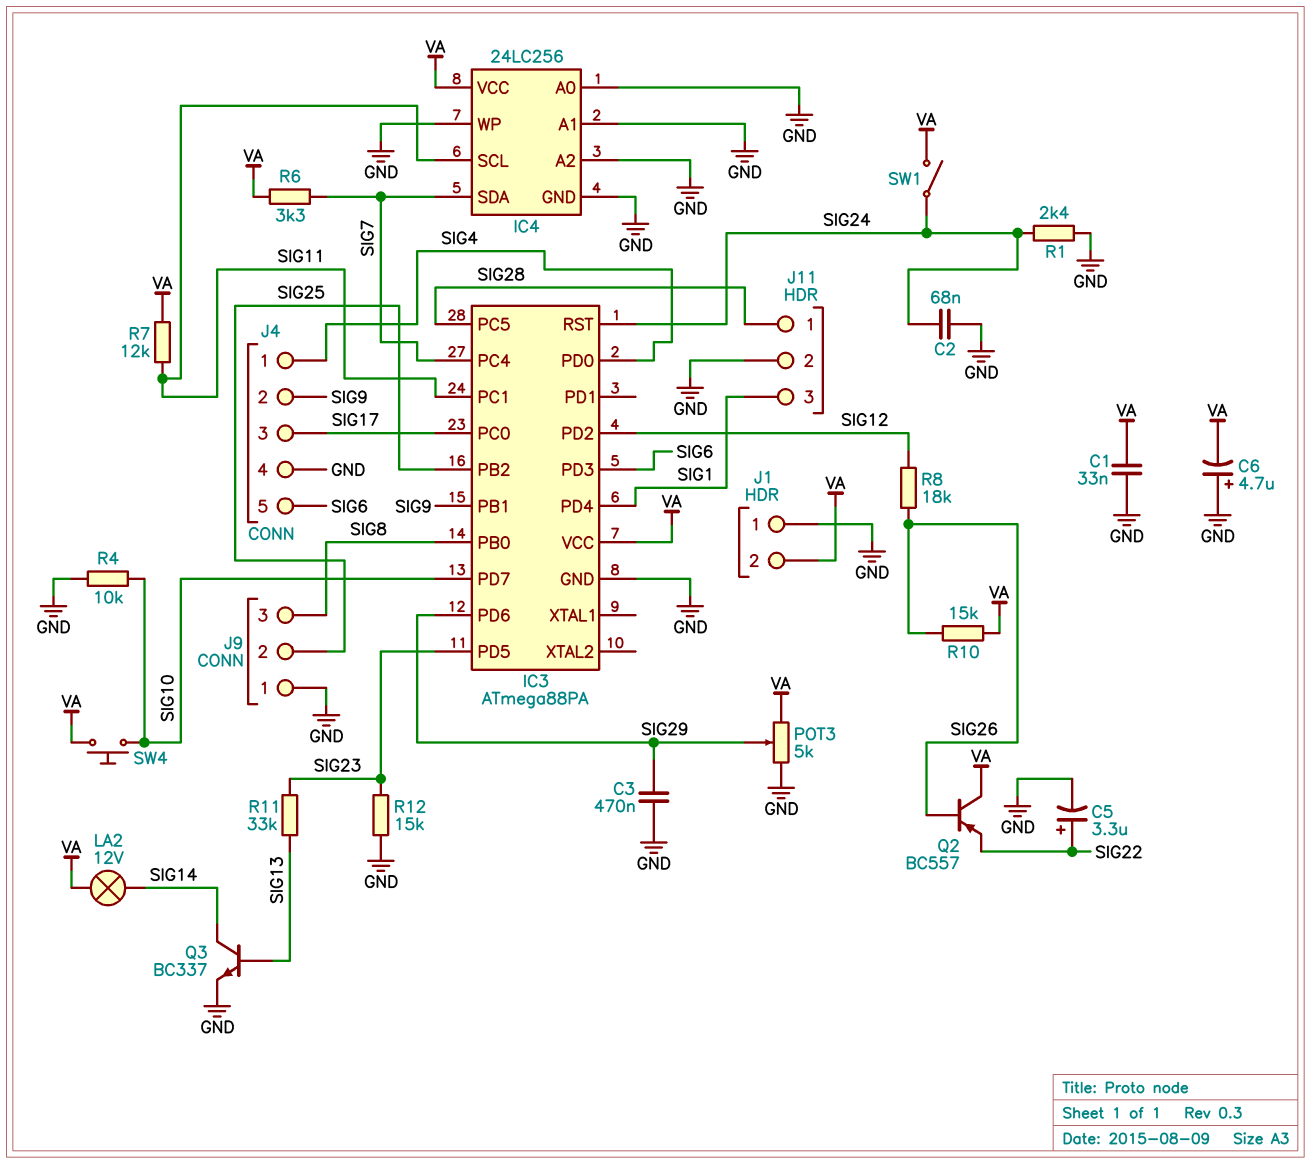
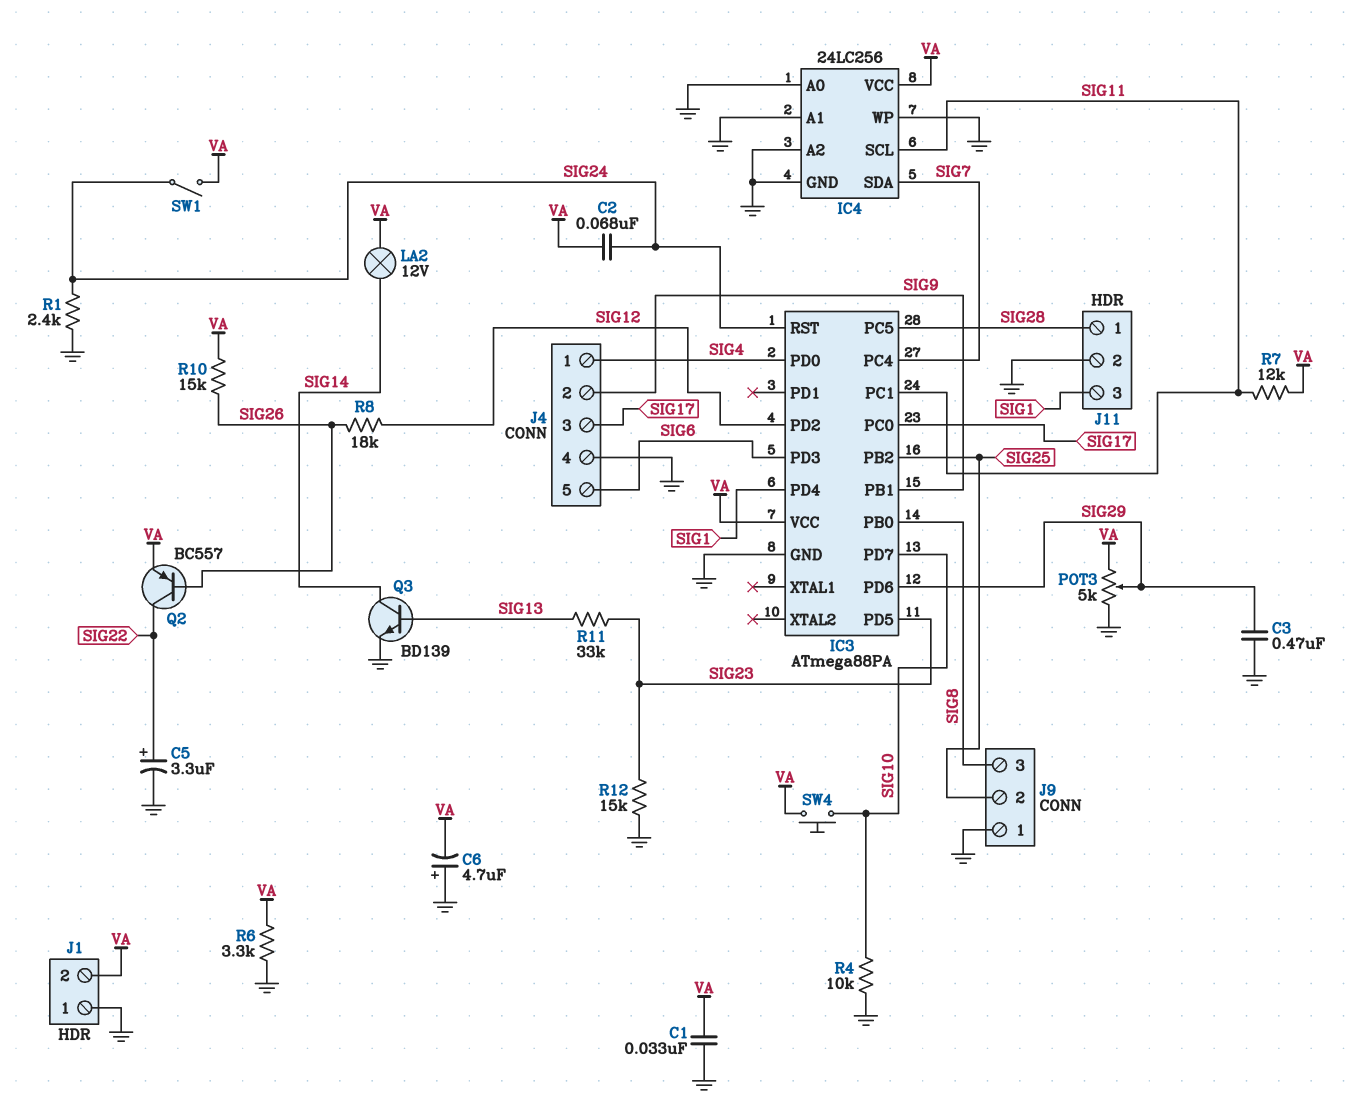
C2: 68nF (GND, SIG24) -> 68nF (SIG24, VA)
Q2: PNP BC557 (B SIG26, C VA, E SIG22) -> PNP BC557 (B SIG26, C SIG22, E VA)
Q3: NPN BC337 (B SIG13, C SIG14, E GND) -> NPN BD139 (B SIG13, C SIG14, E GND)
R6: 3.3k (SIG7, VA) -> 3.3k (GND, VA)

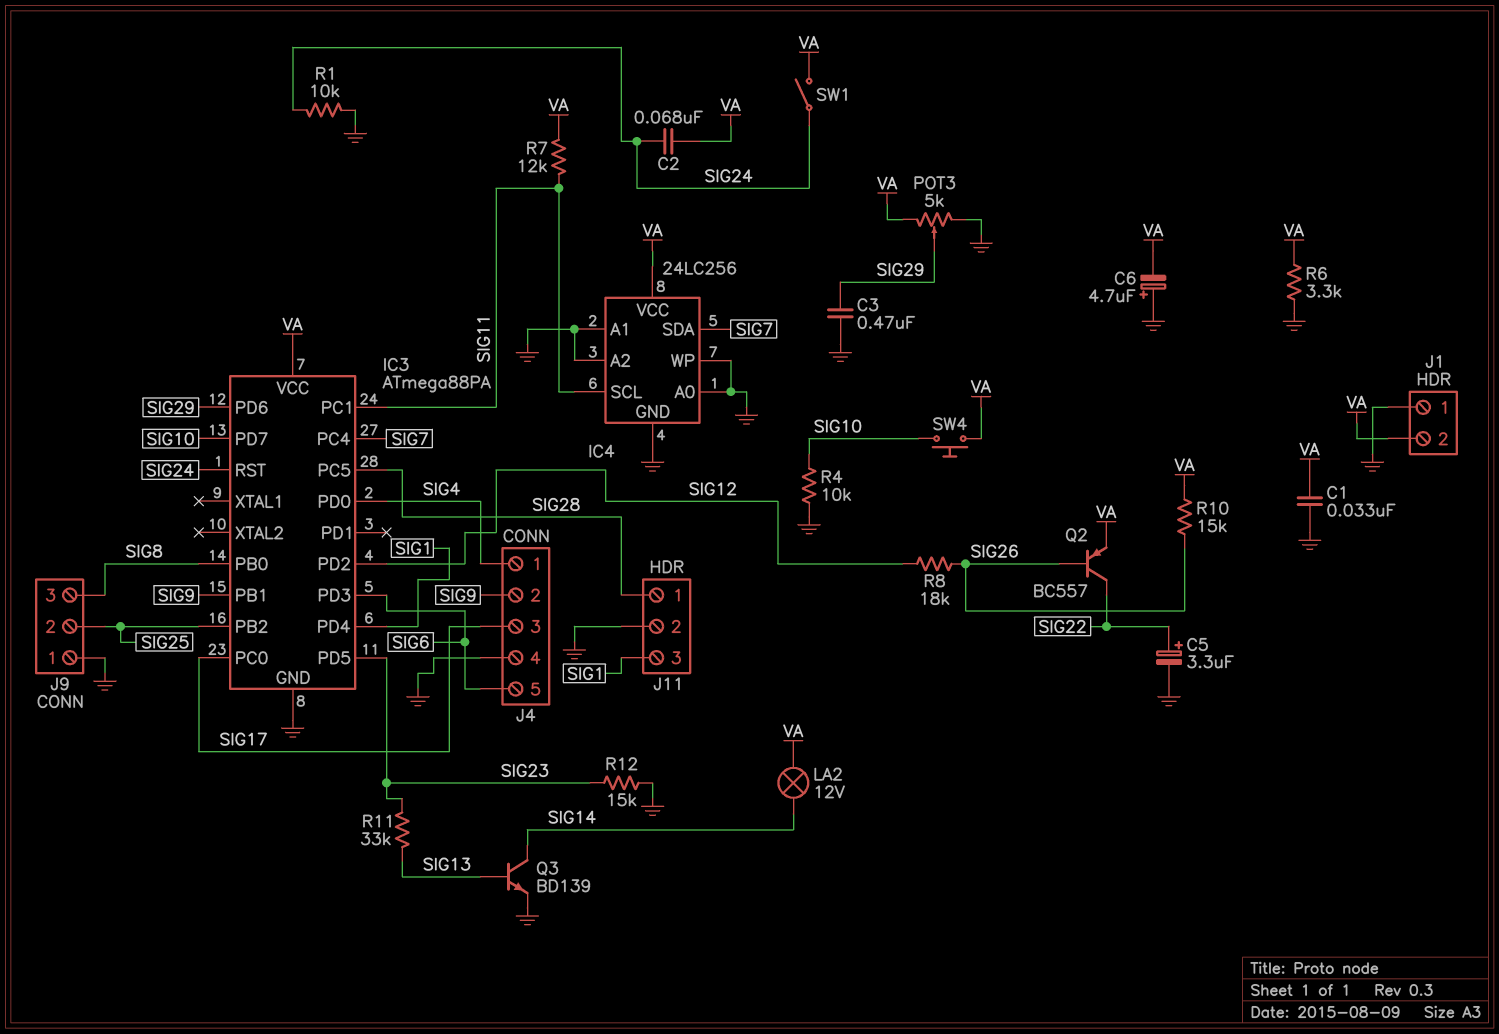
R1: 2.4k (GND, SIG24) -> 10k (GND, SIG24)

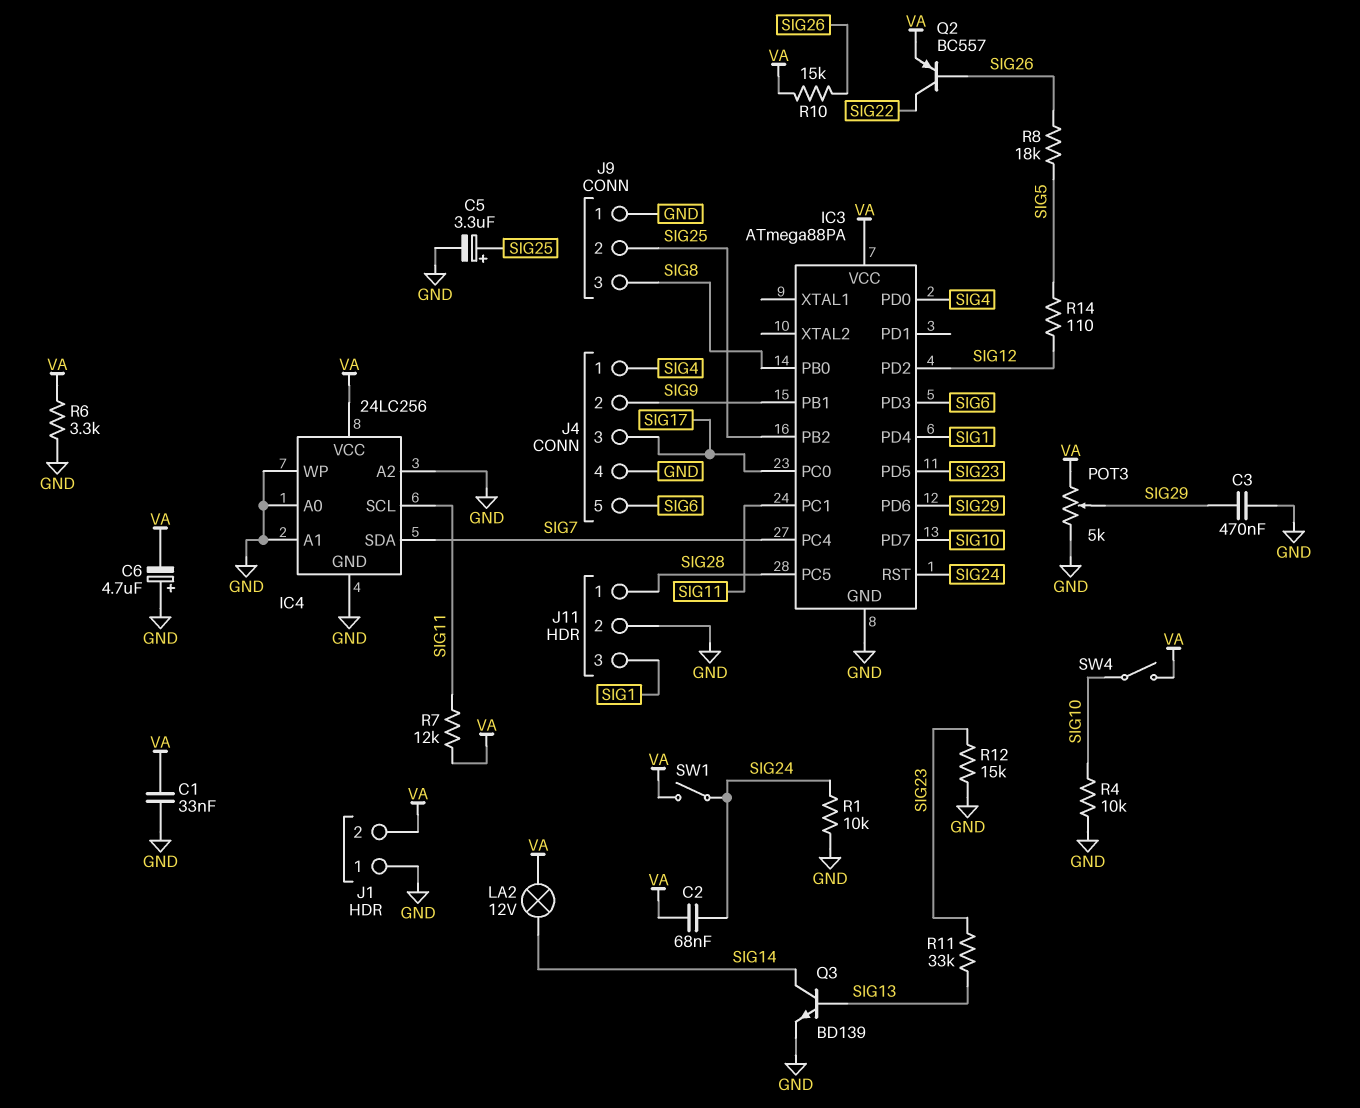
C5: 3.3uF (plus SIG22, minus GND) -> 3.3uF (plus SIG25, minus GND)
R8: 18k (SIG12, SIG26) -> 18k (SIG5, SIG26)
R14: none -> 110 (SIG5, SIG12)
SW4: button (SIG10, VA) -> switch (SIG10, VA)

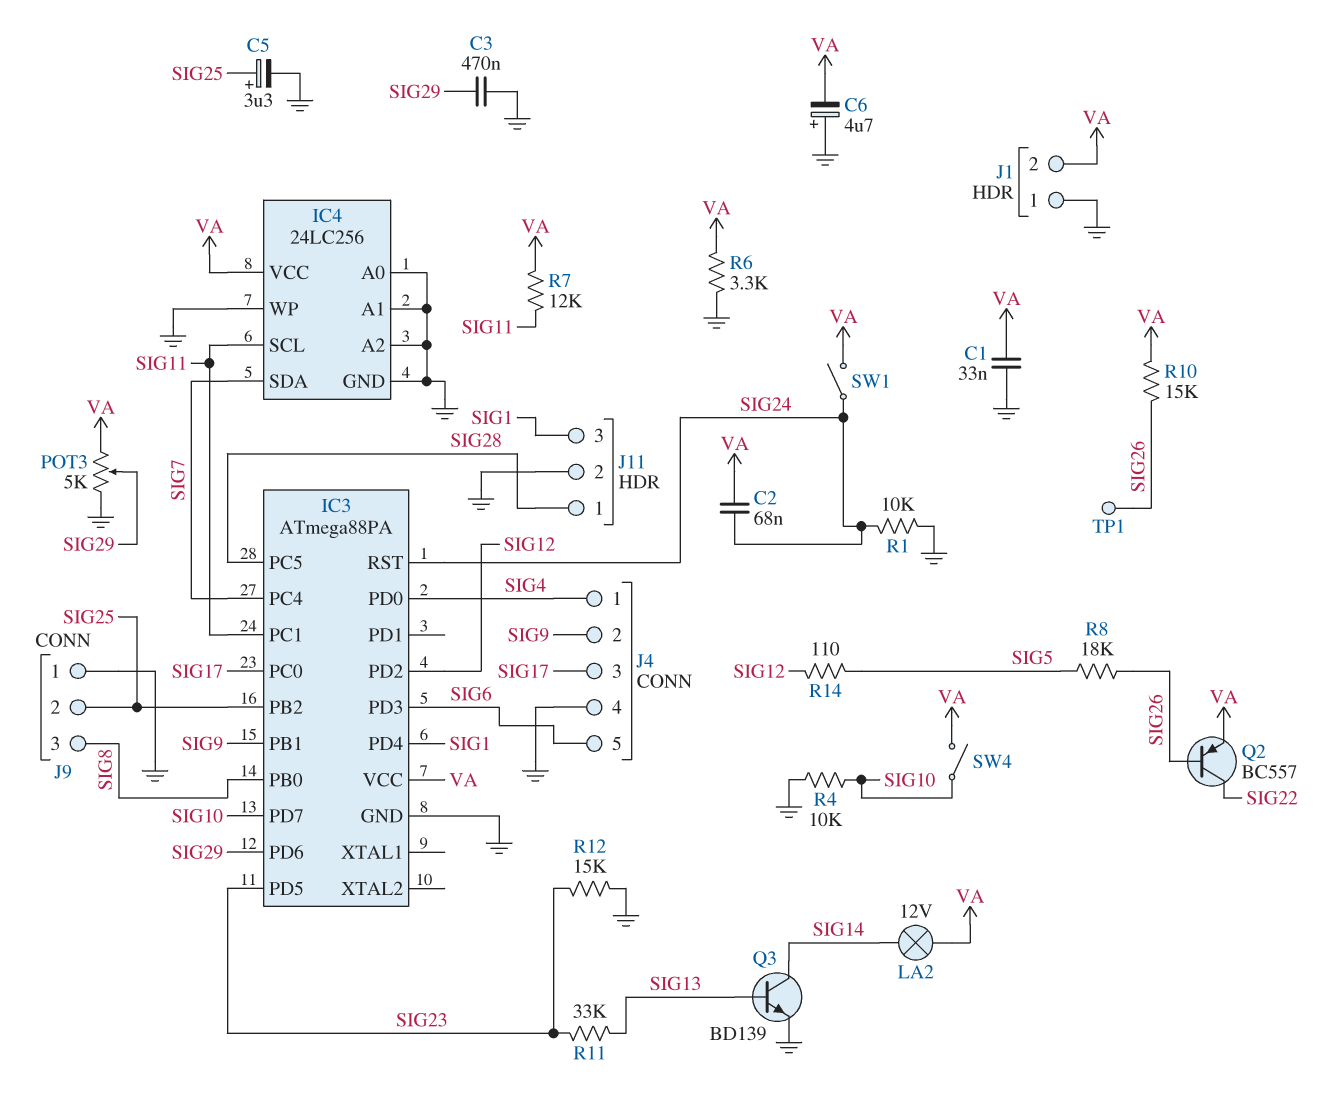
TP1: none -> test point (SIG26)

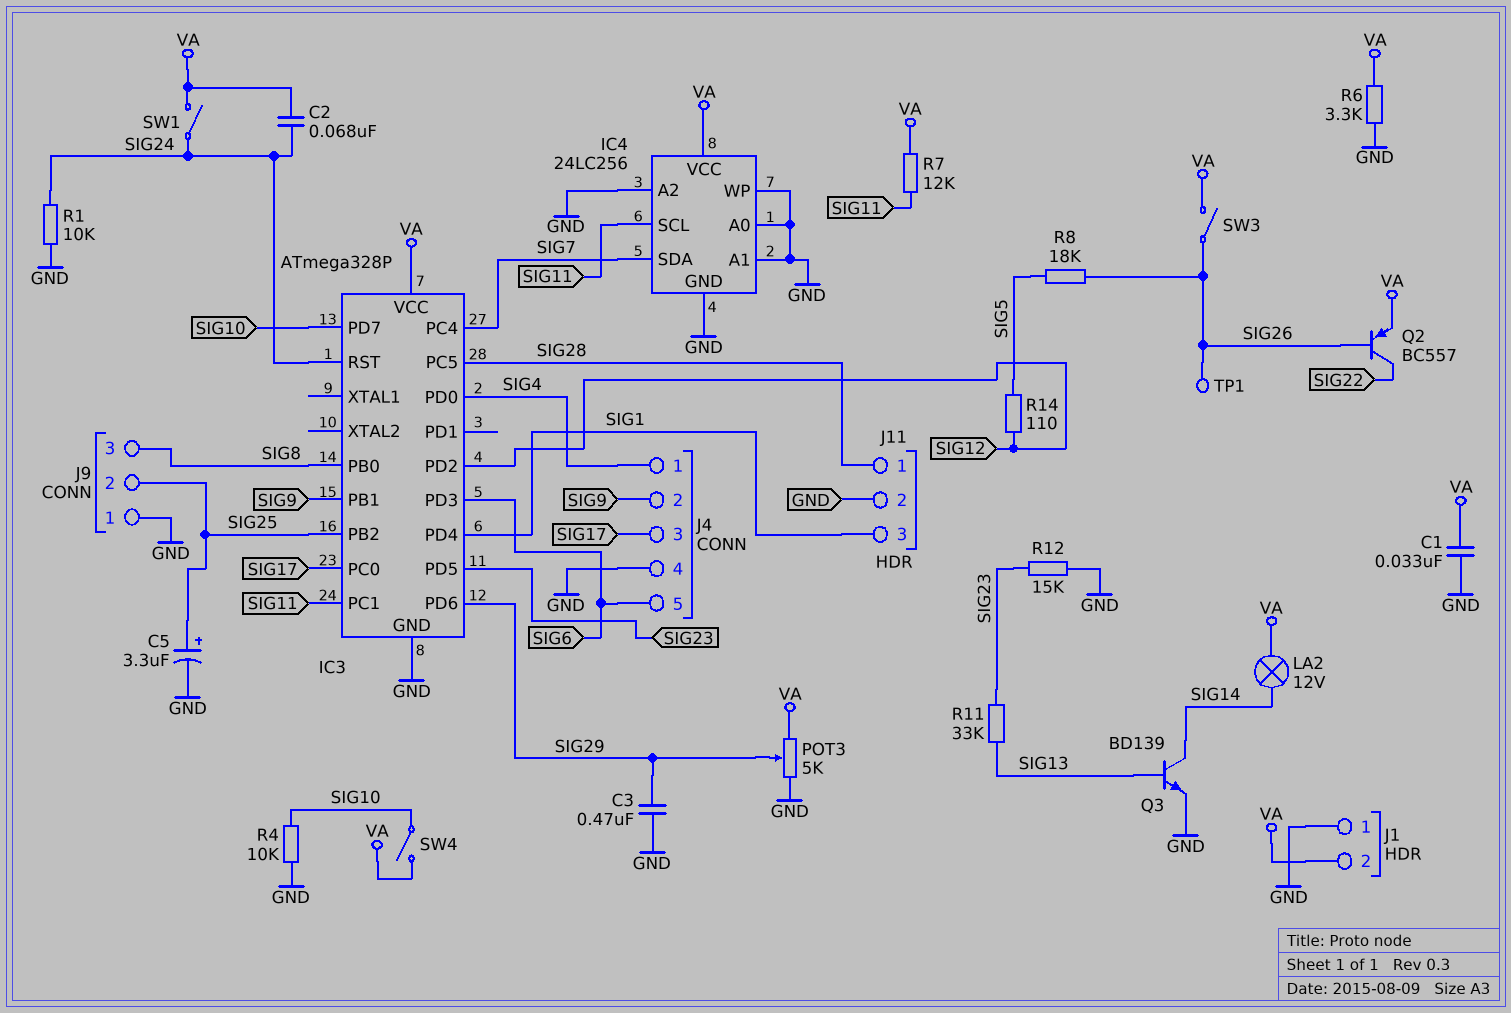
C6: 4.7uF (plus GND, minus VA) -> none
IC3: ATmega88PA -> ATmega328P
R10: 15k (SIG26, VA) -> none
SW3: none -> switch (SIG26, VA)

